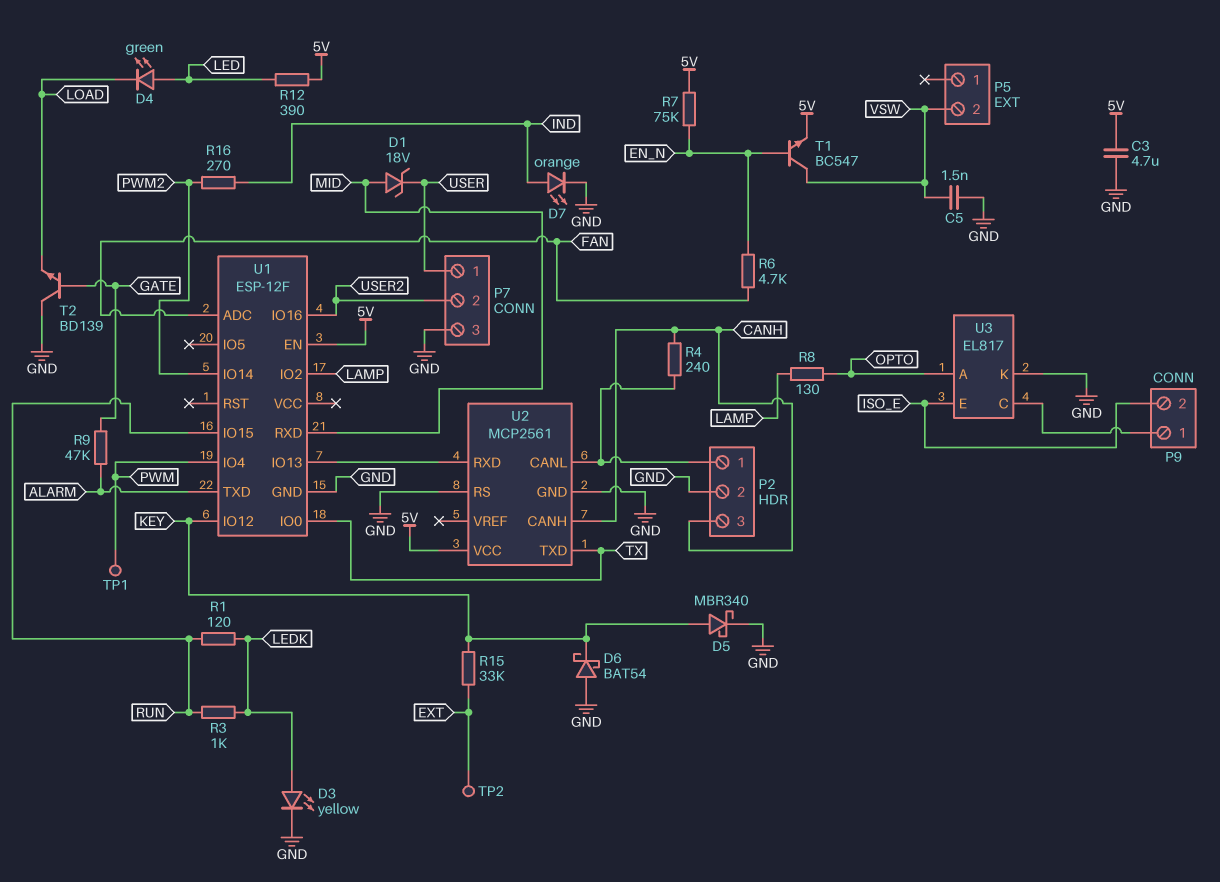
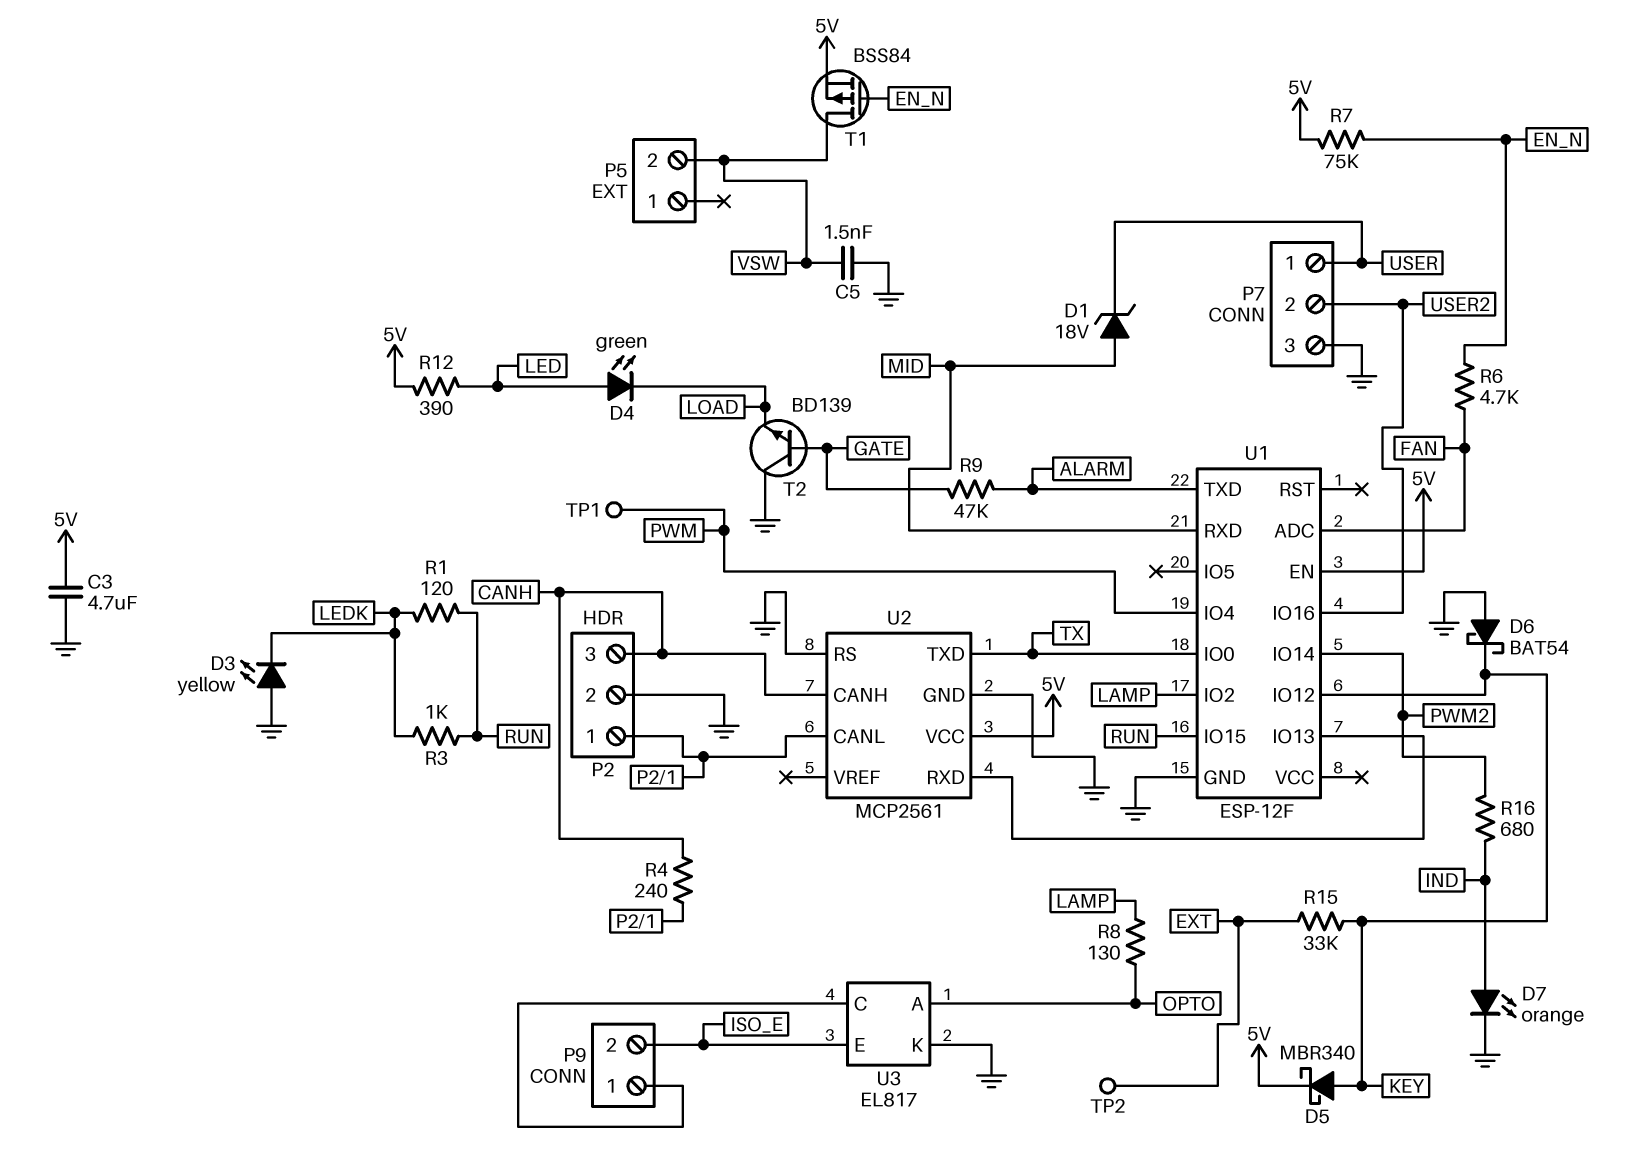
D3: LED yellow (A LEDK, K GND) -> LED yellow (A GND, K LEDK)
D5: schottky MBR340 (A KEY, K GND) -> schottky MBR340 (A KEY, K 5V)
R16: 270 (IND, PWM2) -> 680 (IND, PWM2)
T1: NPN BC547 (B EN_N, C VSW, E 5V) -> PMOS BSS84 (G EN_N, D VSW, S 5V)

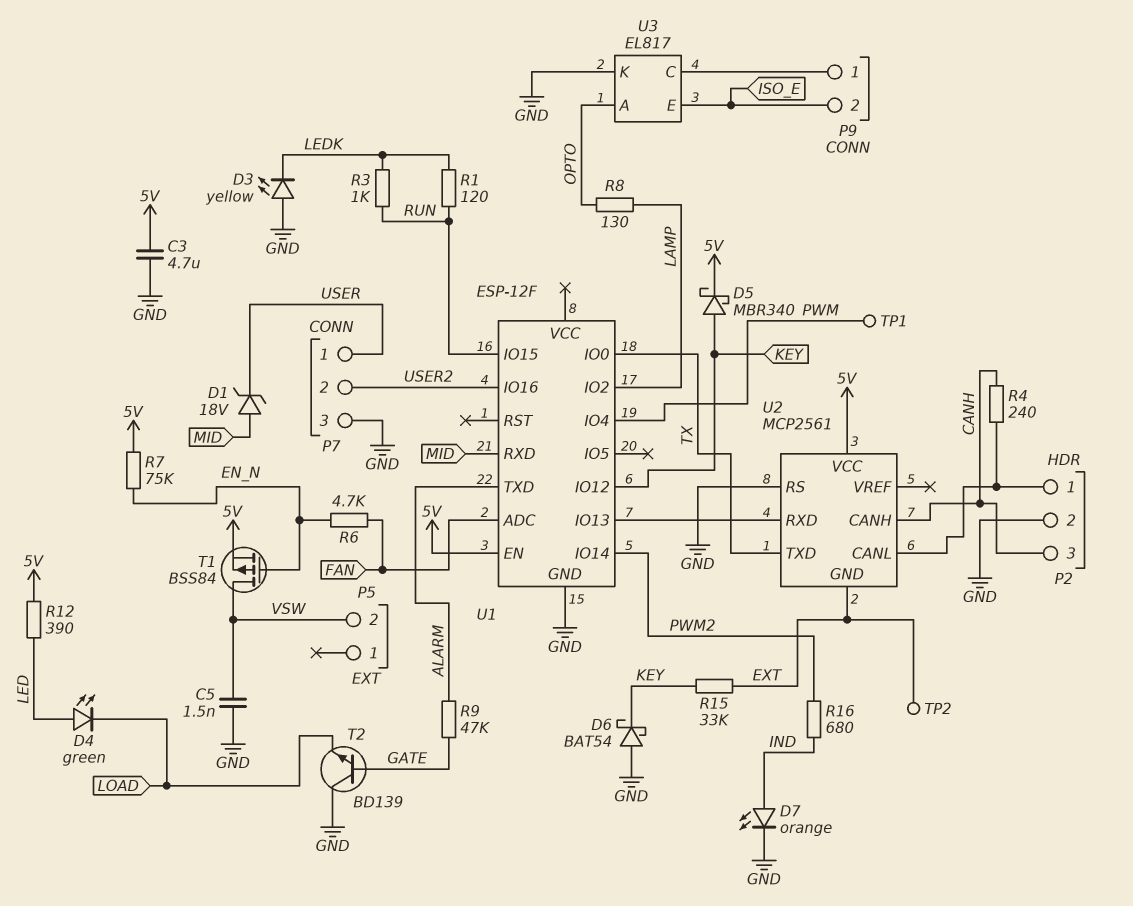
U2 pin GND: GND -> EXT

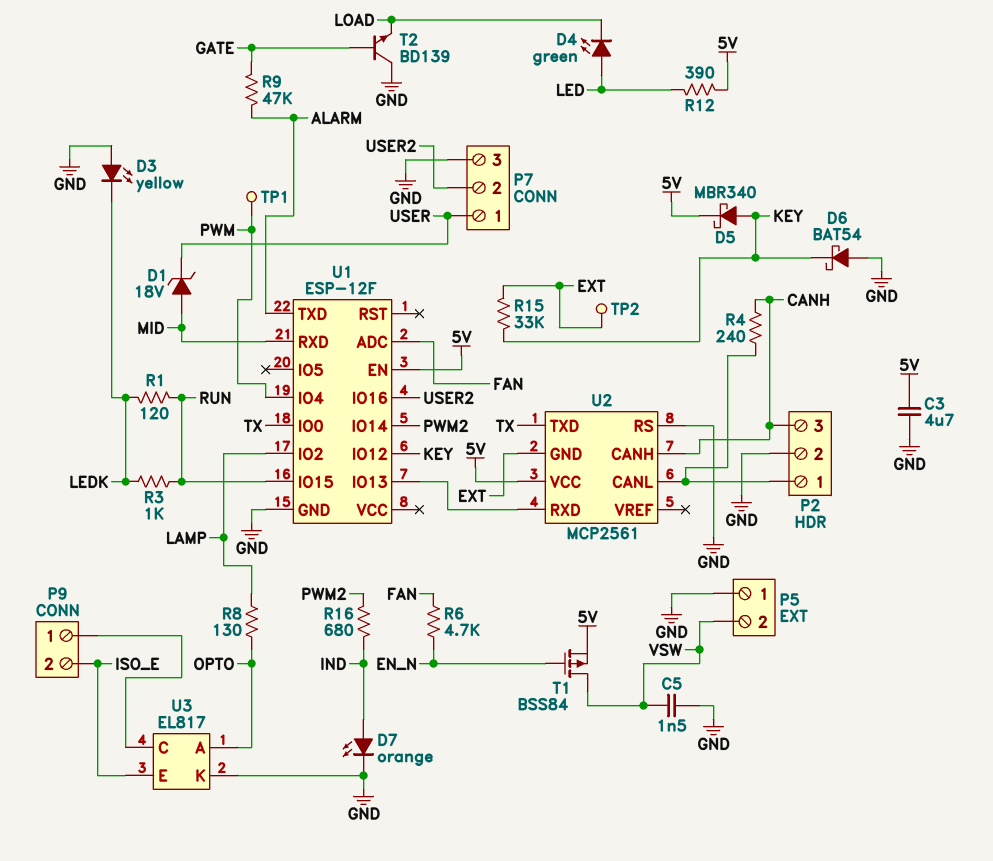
P5 pin 1: none -> GND
R7: 75k (5V, EN_N) -> none

